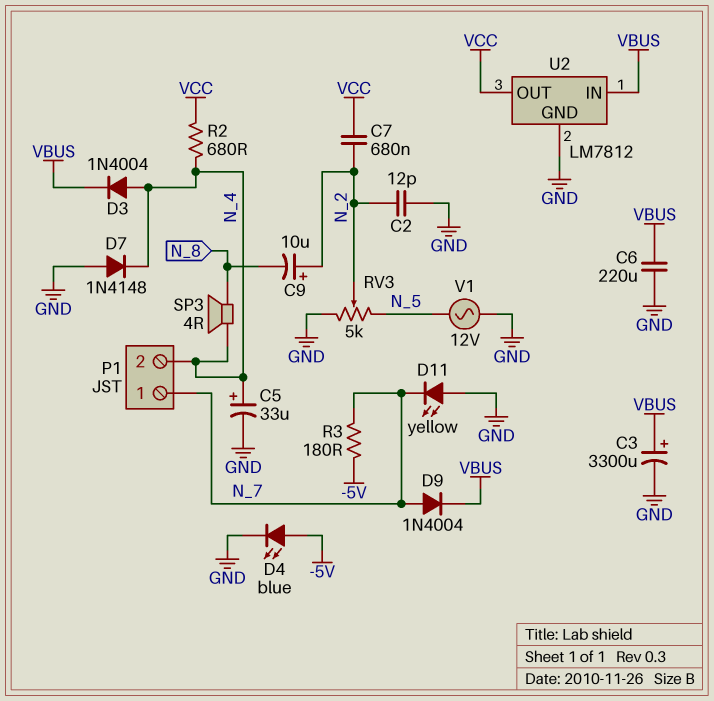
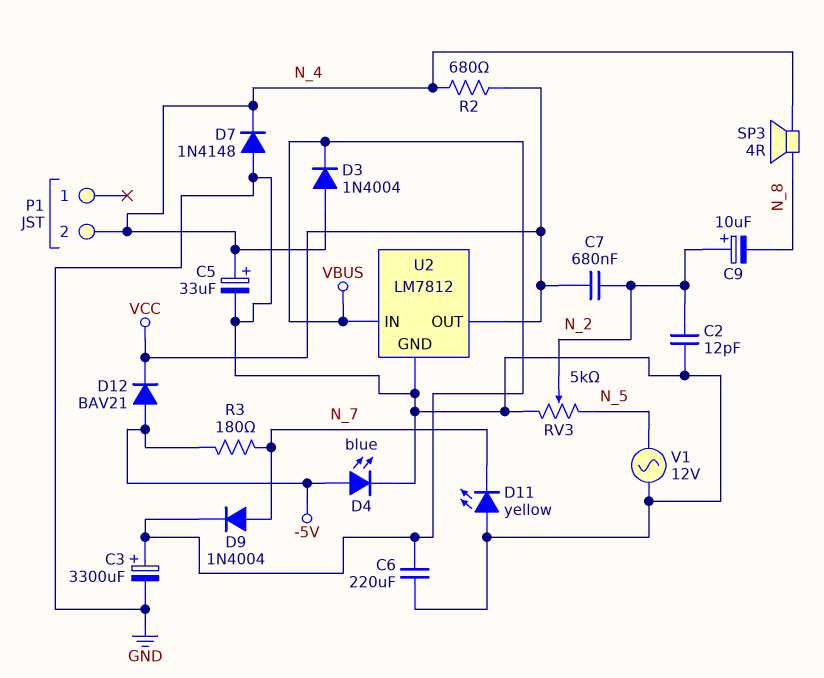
D12: none -> diode BAV21 (A -5V, K VCC)
P1 pin 1: N_7 -> none

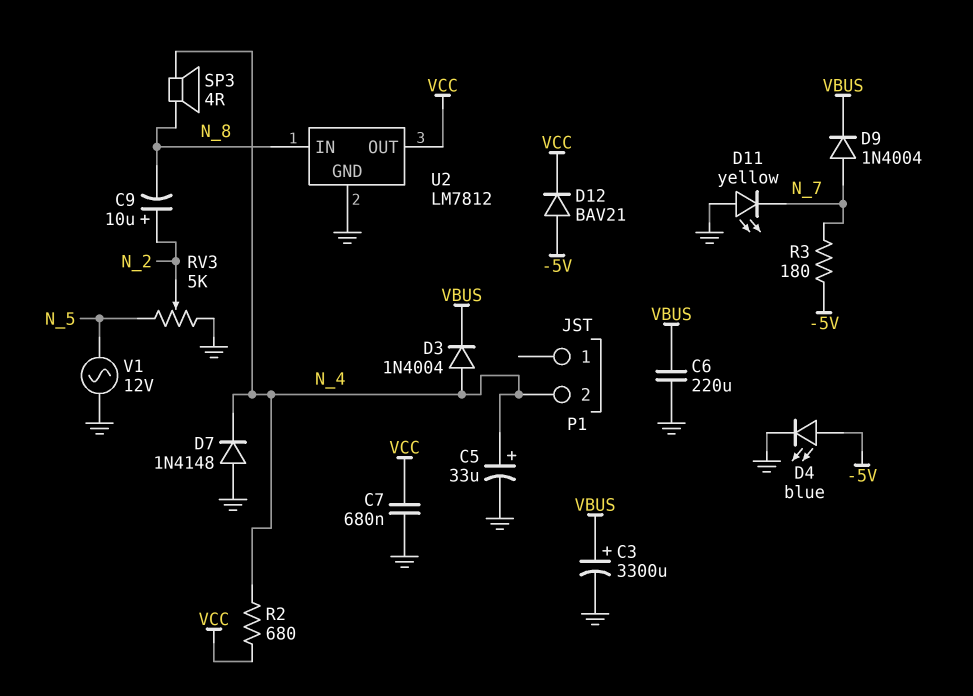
C2: 12pF (GND, N_2) -> none
C7: 680nF (N_2, VCC) -> 680nF (GND, VCC)
U2 pin IN: VBUS -> N_8

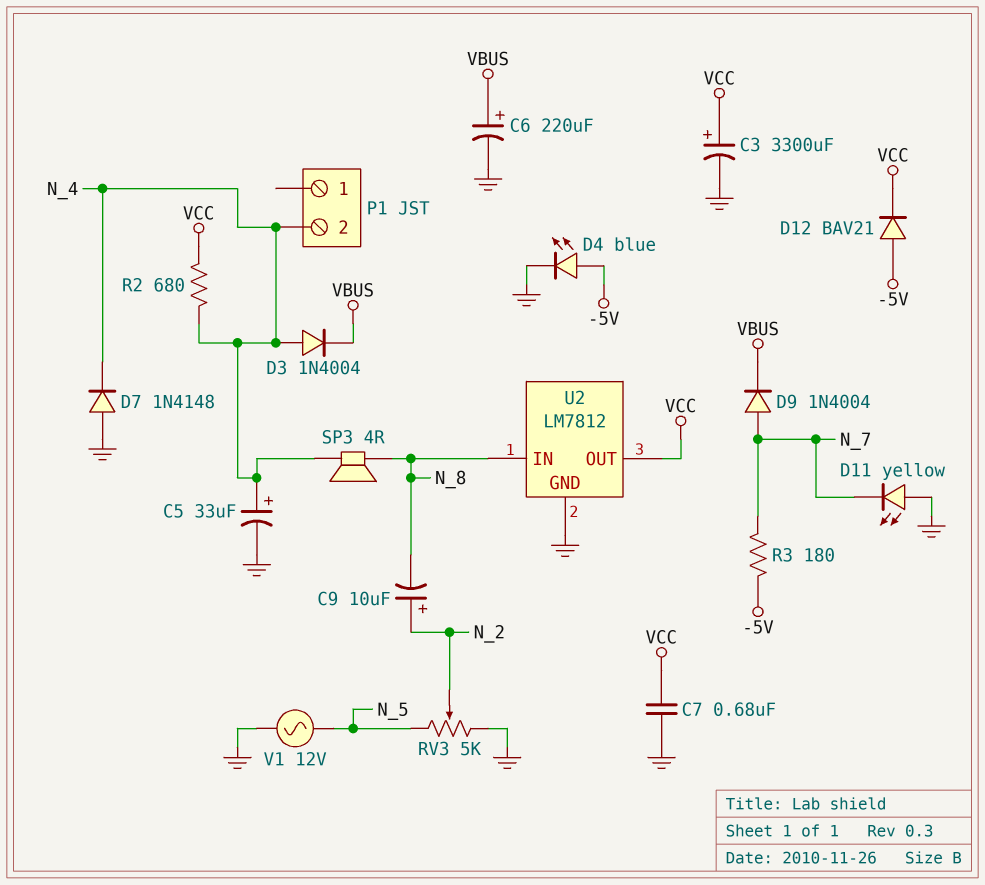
C3: 3300uF (plus VBUS, minus GND) -> 3300uF (plus VCC, minus GND)
C6: 220uF (GND, VBUS) -> 220uF (plus VBUS, minus GND)

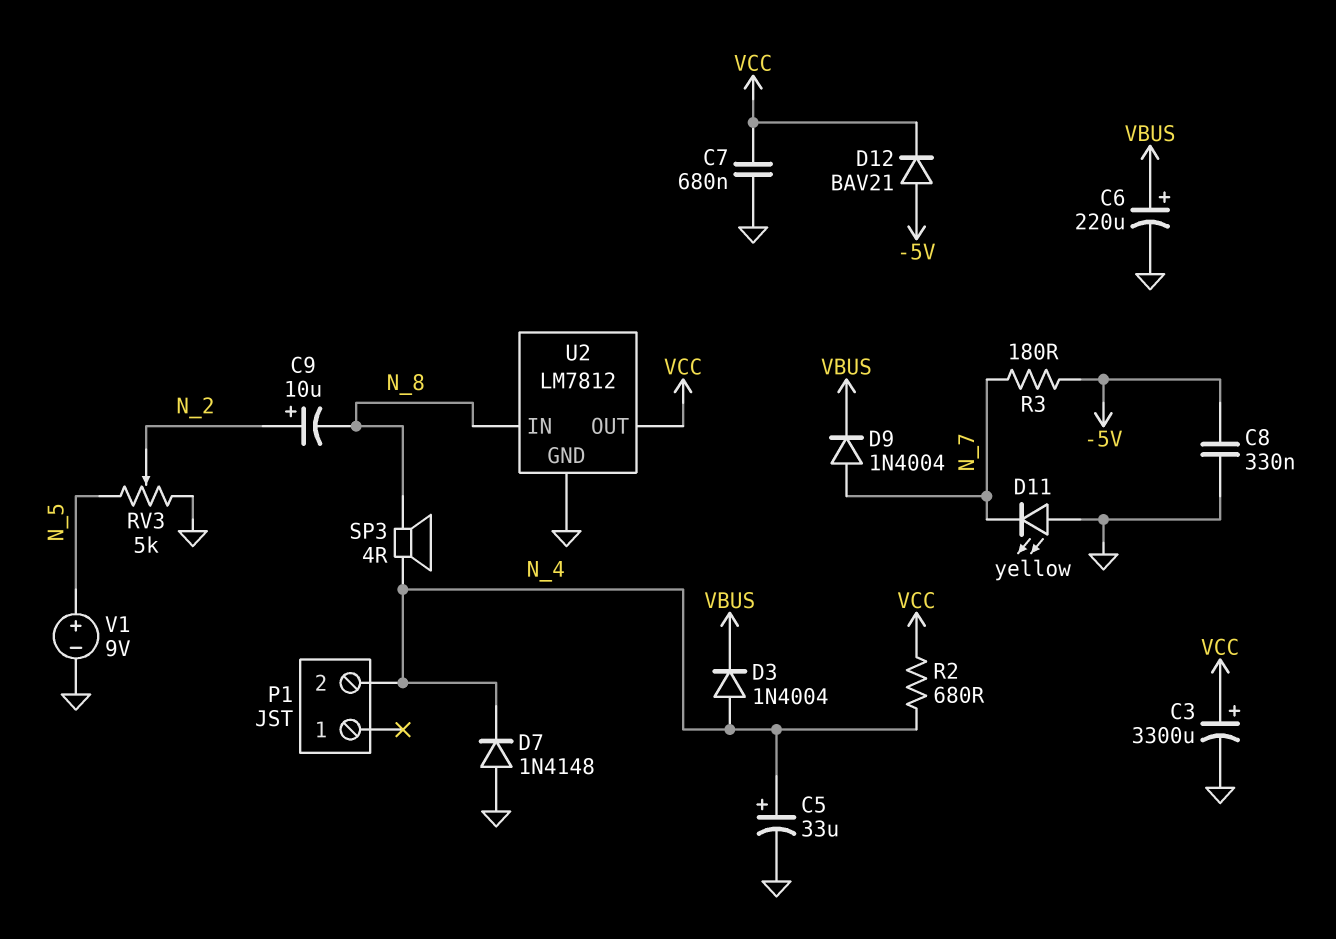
C8: none -> 330nF (-5V, GND)
D4: LED blue (A -5V, K GND) -> none
V1: AC 12V (GND, N_5) -> 9V (plus N_5, minus GND)

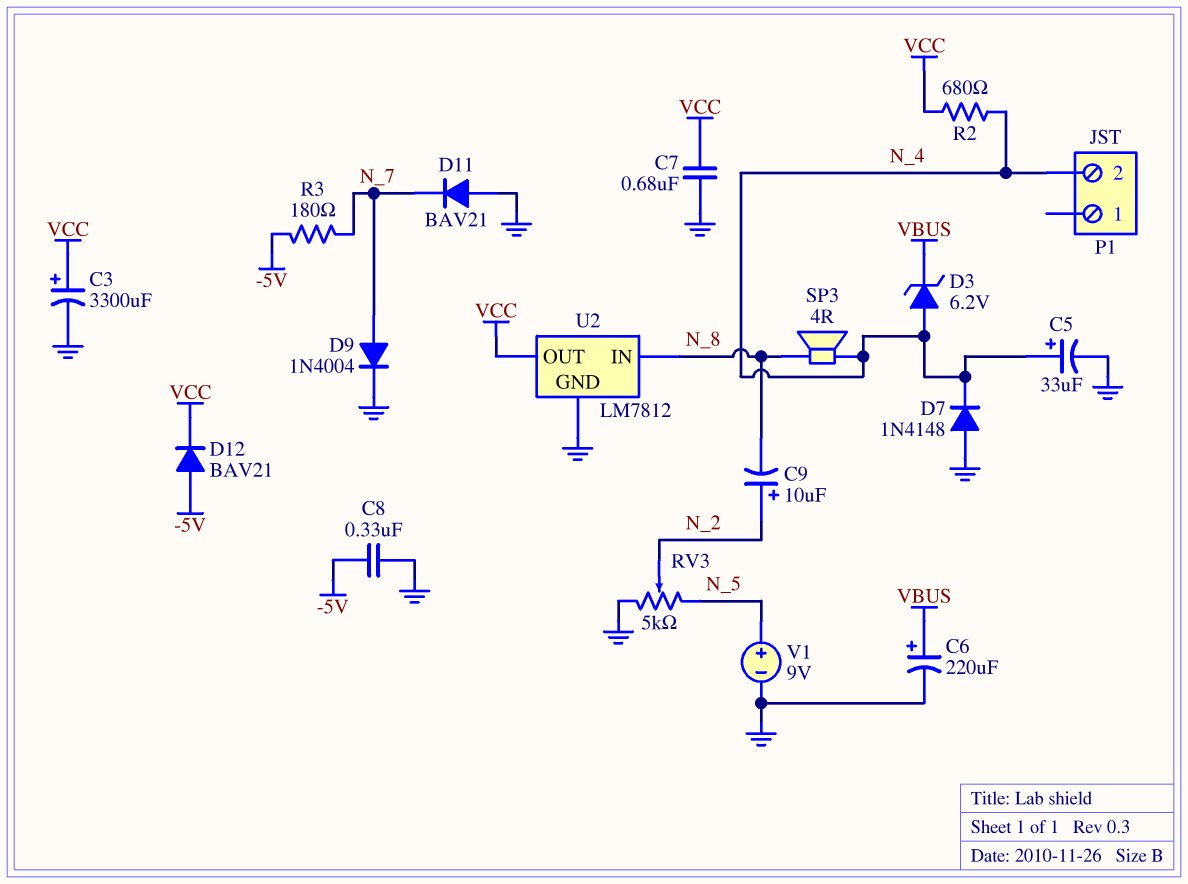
D3: diode 1N4004 (A N_4, K VBUS) -> zener 6.2V (A N_4, K VBUS)
D9: diode 1N4004 (A N_7, K VBUS) -> diode 1N4004 (A N_7, K GND)
D11: LED yellow (A GND, K N_7) -> diode BAV21 (A GND, K N_7)

